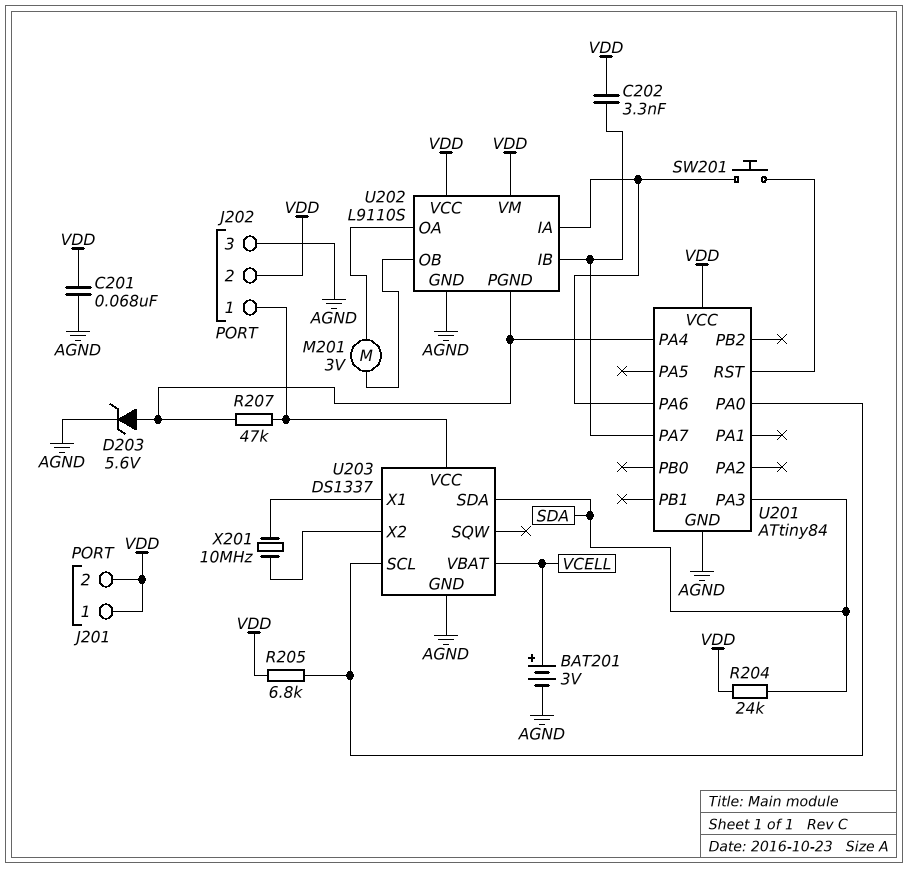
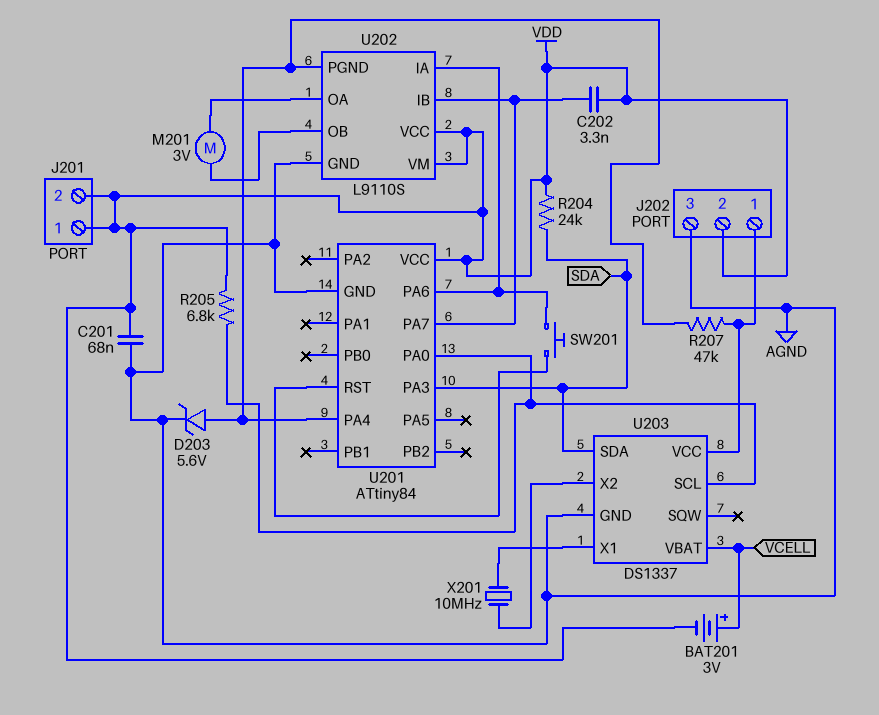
BAT201: 3V (plus VCELL, minus AGND) -> 3V (plus VCELL, minus VDD)

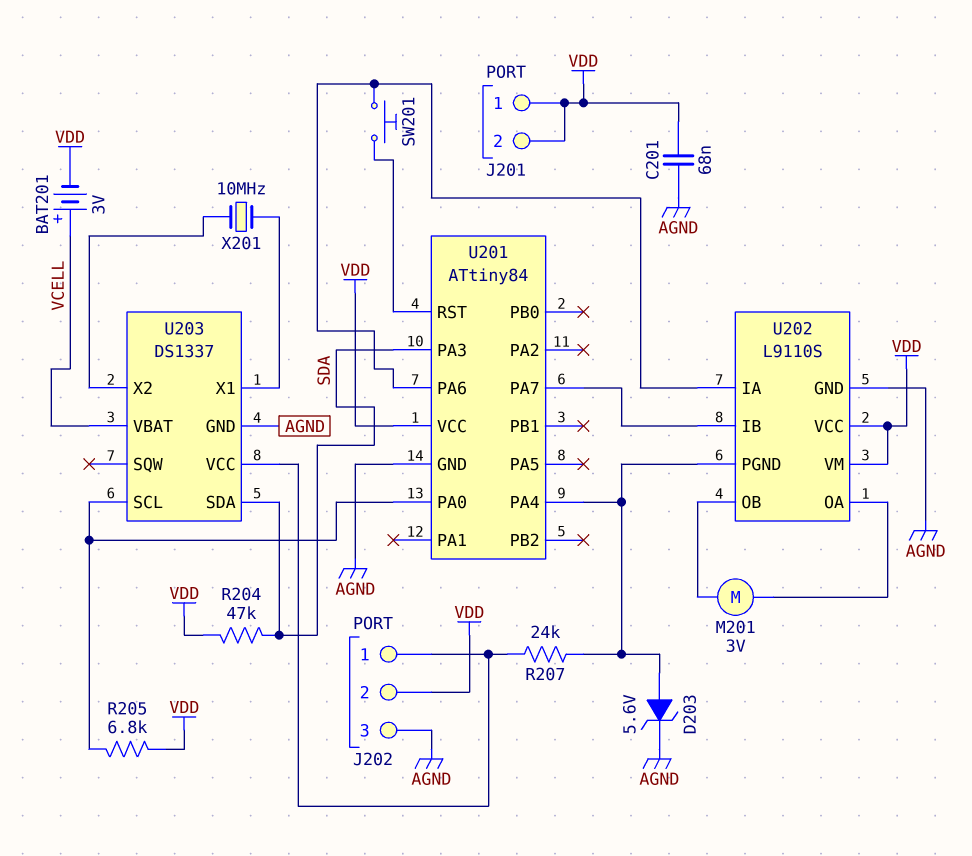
C202: 3.3nF (U201/PA7, VDD) -> none
R204: 24k (SDA, VDD) -> 47k (SDA, VDD)
R207: 47k (J202/1, U201/PA4) -> 24k (J202/1, U201/PA4)

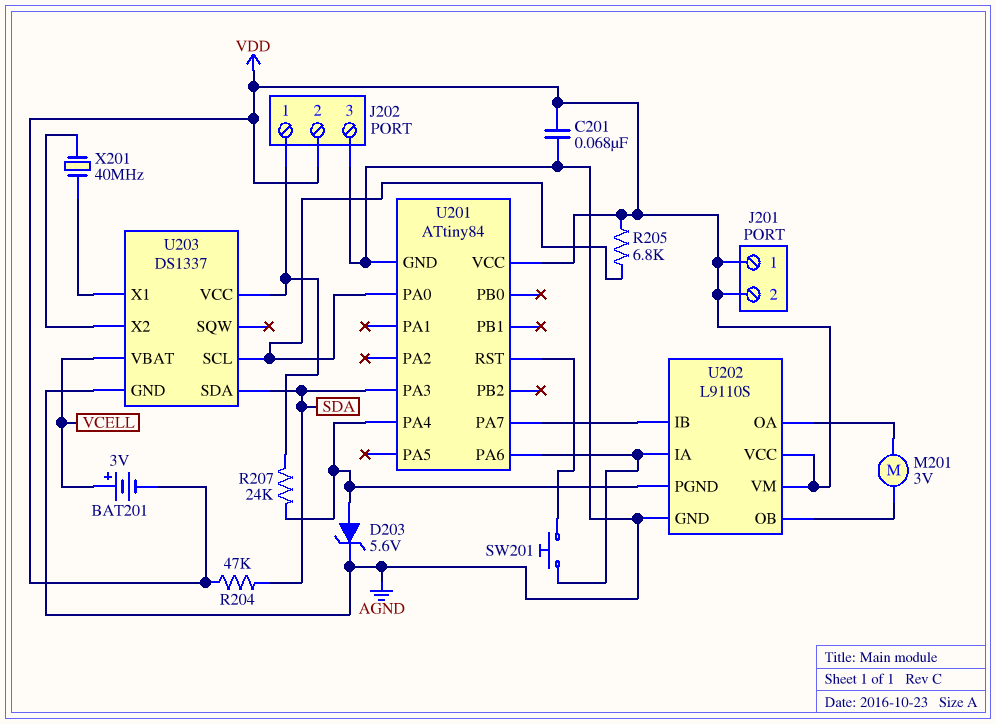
X201: 10MHz (U203/X1, U203/X2) -> 40MHz (U203/X1, U203/X2)

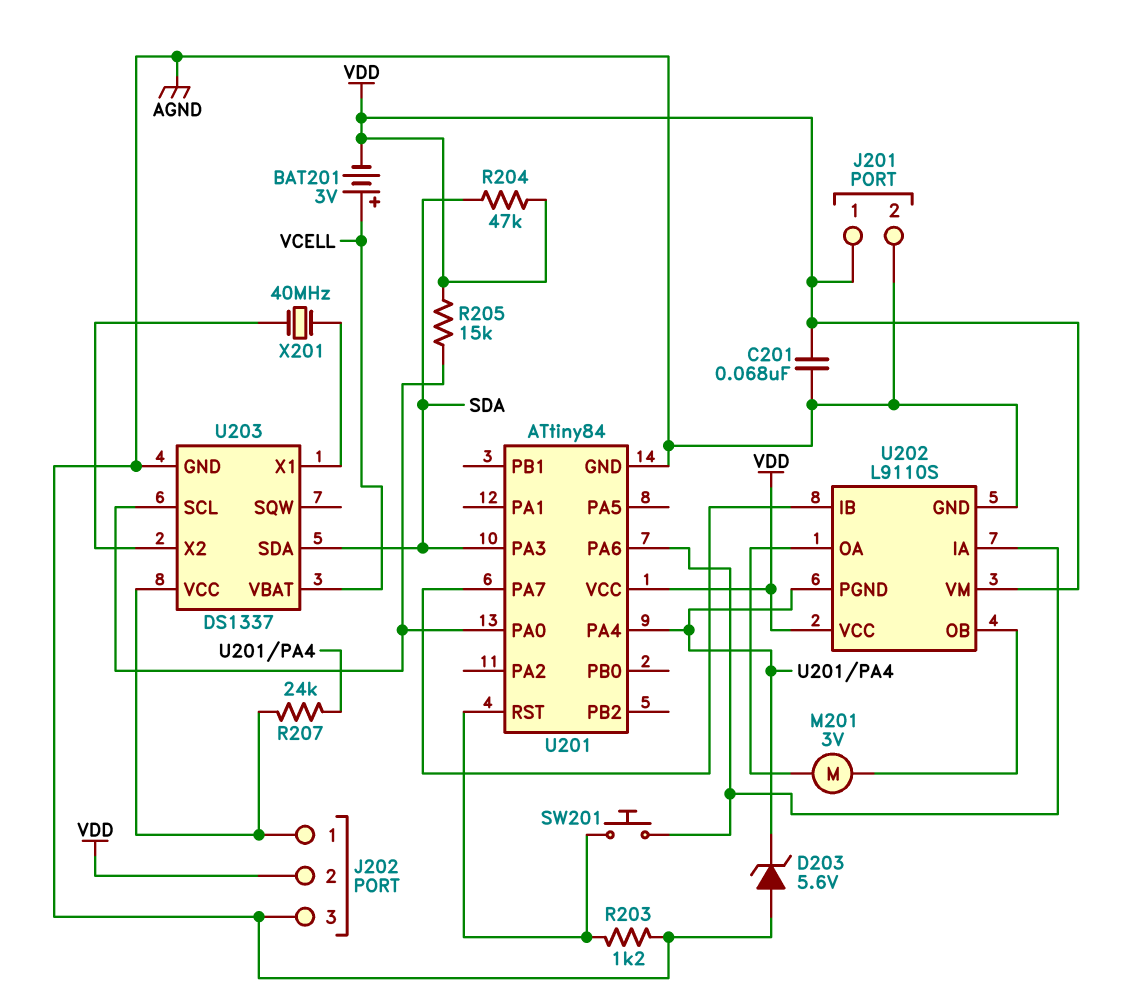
D203: zener 5.6V (A U201/PA4, K AGND) -> zener 5.6V (A AGND, K U201/PA4)
J201 pin 2: VDD -> AGND
R203: none -> 1.2k (AGND, U201/RST)
R205: 6.8k (U201/PA0, VDD) -> 15k (U201/PA0, VDD)

